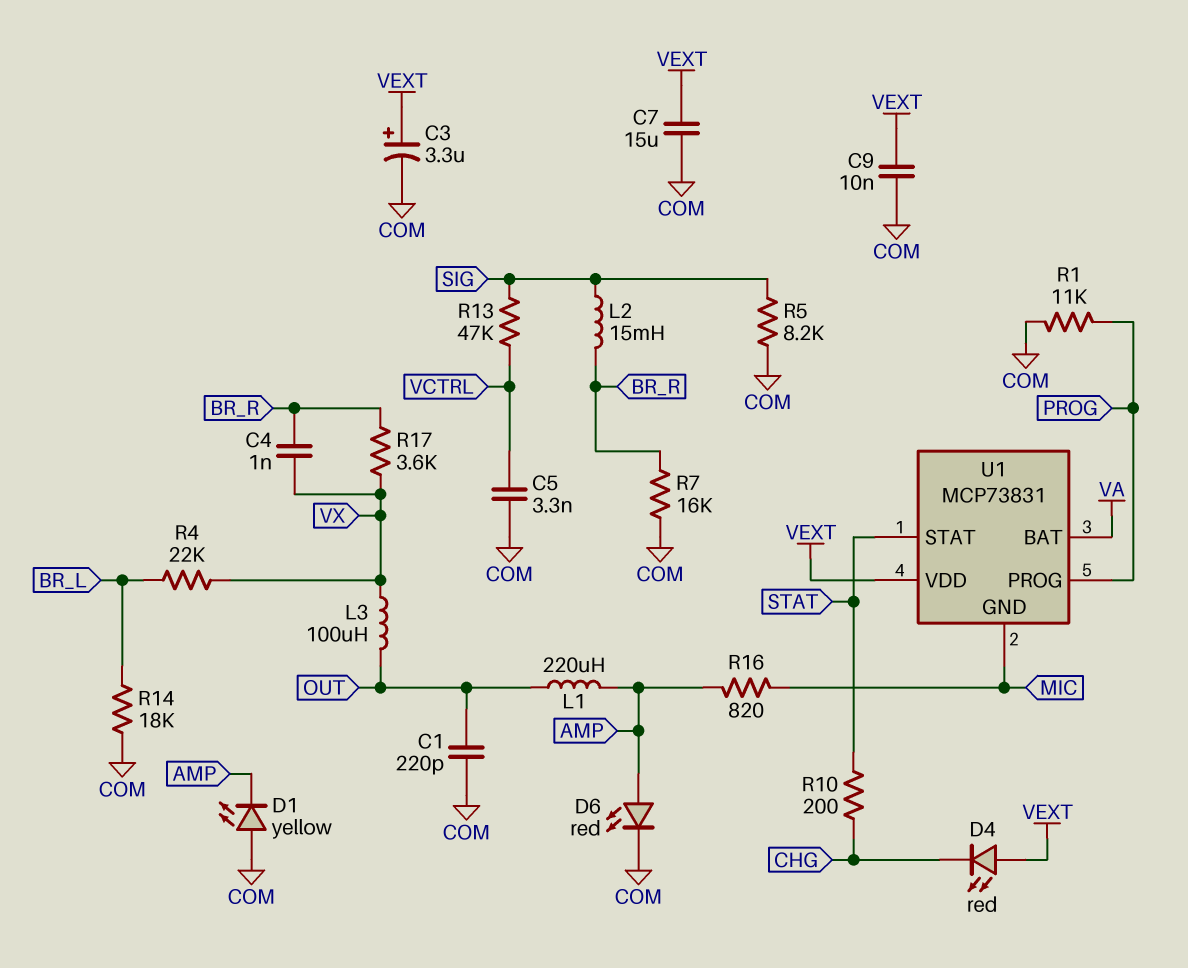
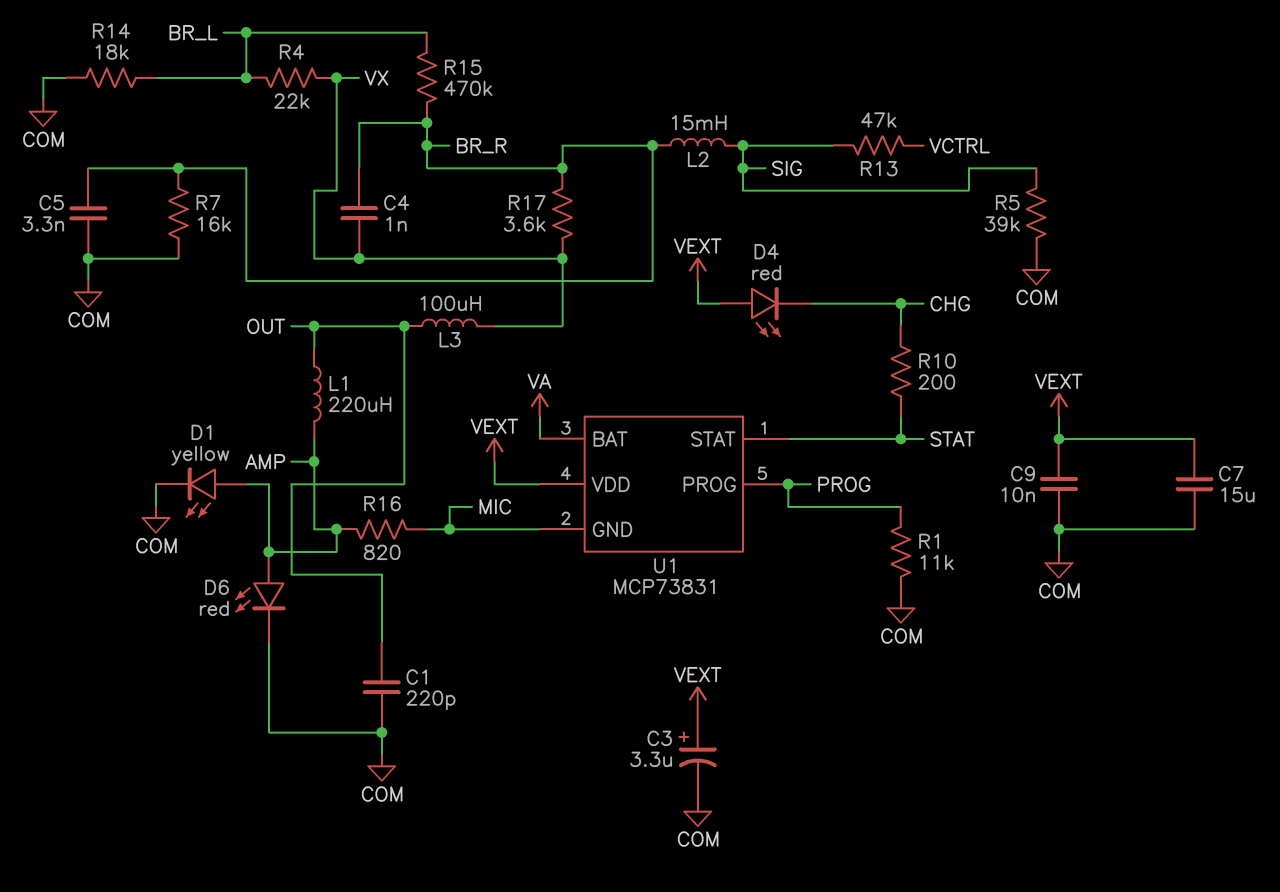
C5: 3.3nF (COM, VCTRL) -> 3.3nF (BR_R, COM)
D1: LED yellow (A COM, K AMP) -> LED yellow (A AMP, K COM)
R5: 8.2k (COM, SIG) -> 39k (COM, SIG)
R15: none -> 470k (BR_L, BR_R)

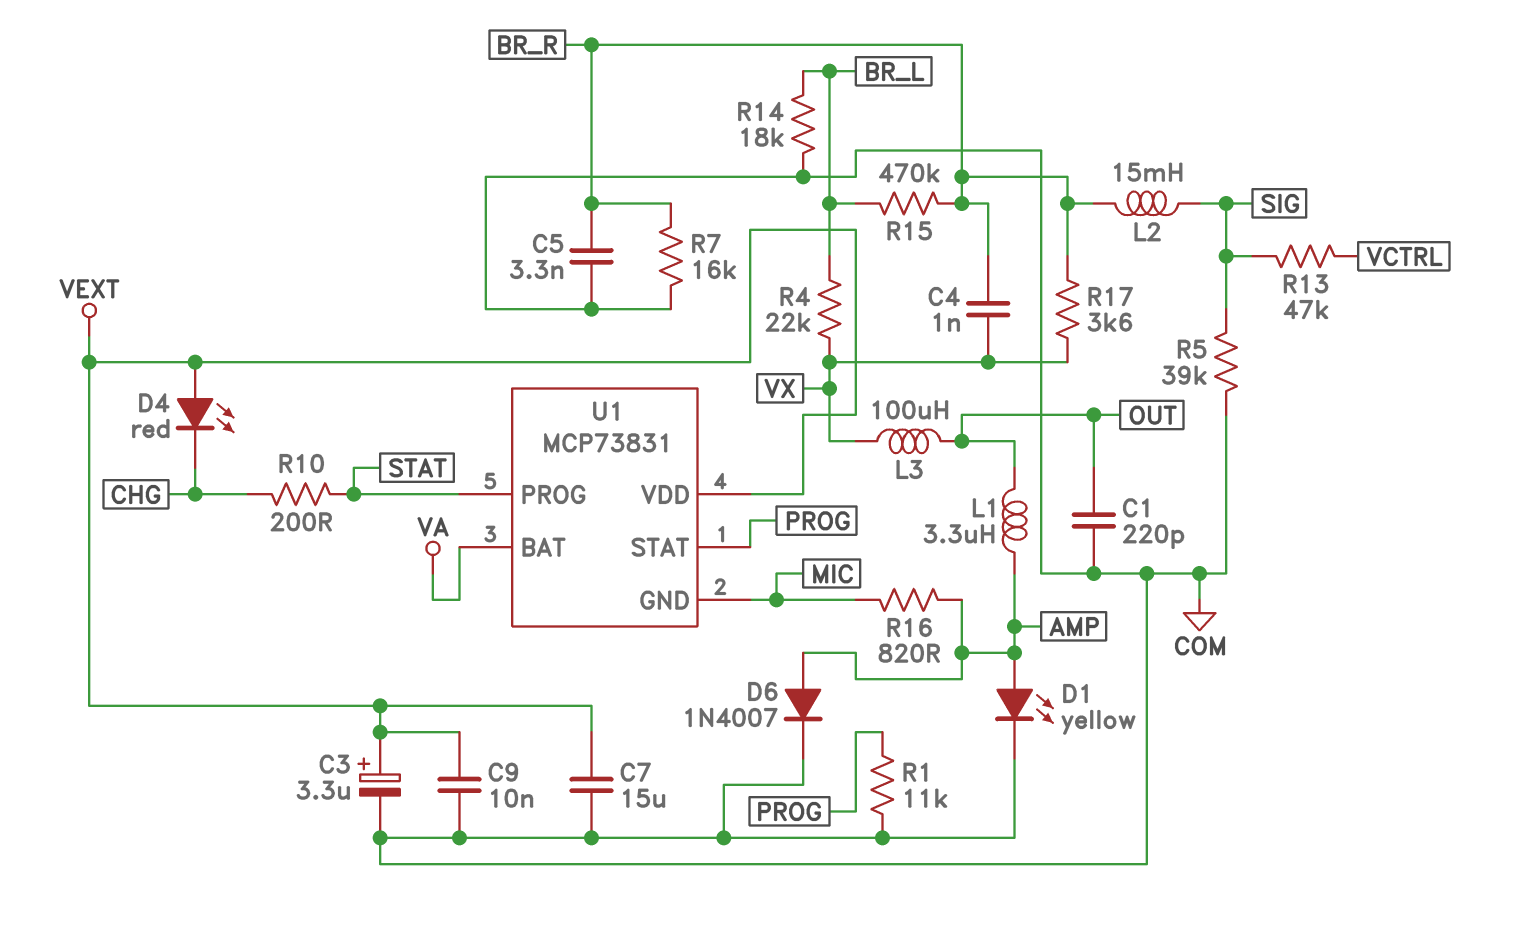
D6: LED red (A AMP, K COM) -> diode 1N4007 (A AMP, K COM)
L1: 220uH (AMP, OUT) -> 3.3uH (AMP, OUT)
U1 pin PROG: PROG -> STAT
U1 pin STAT: STAT -> PROG

